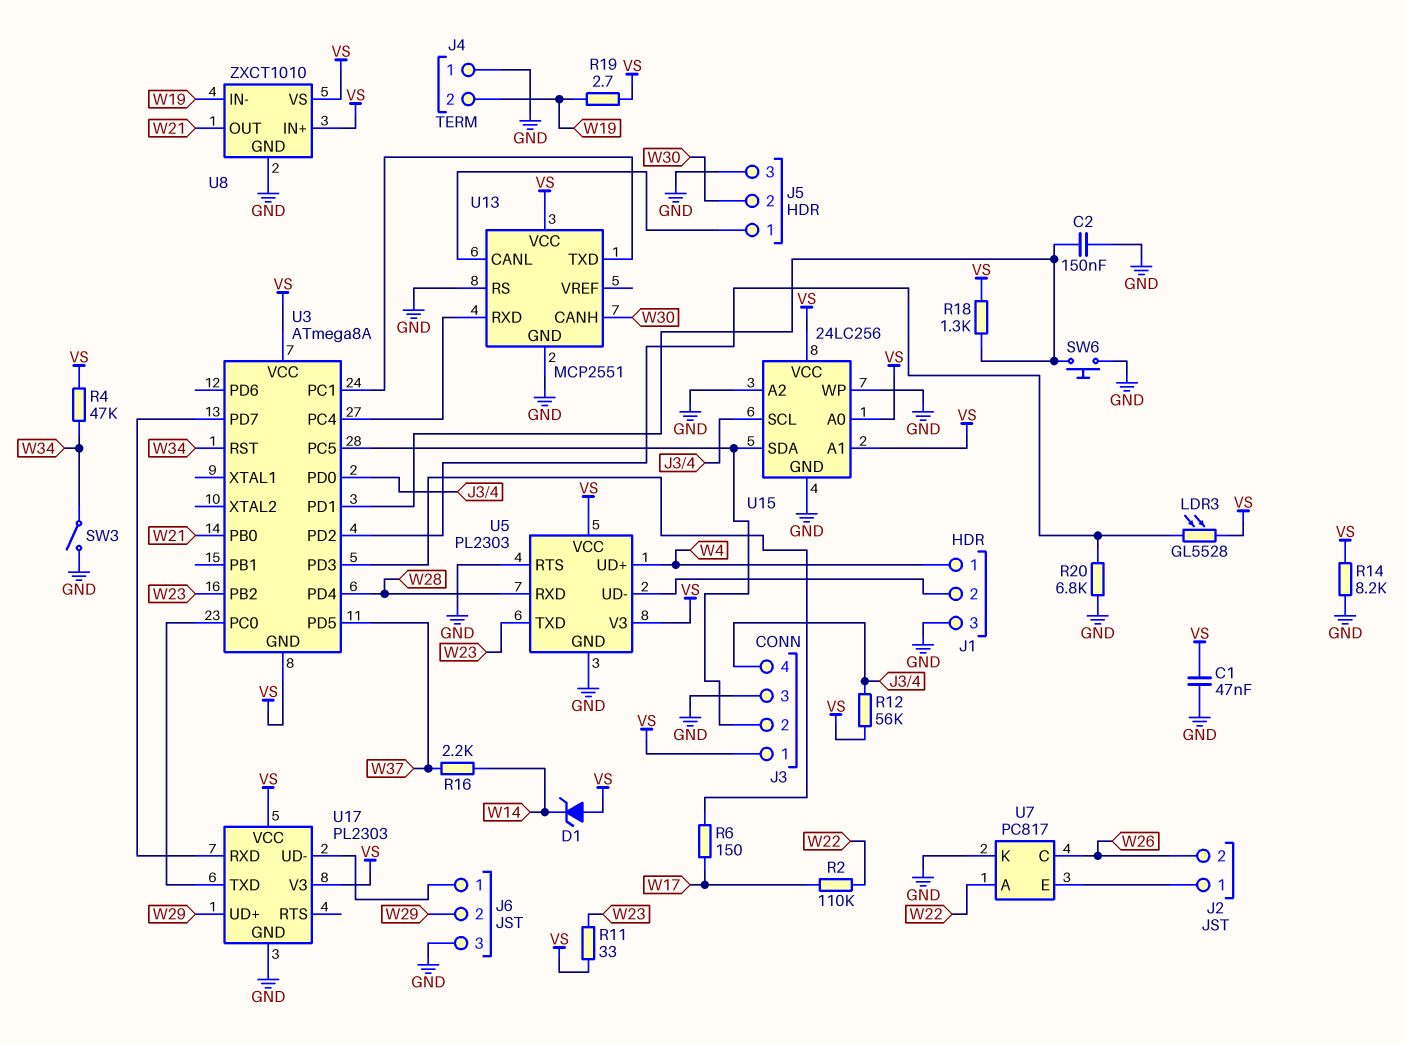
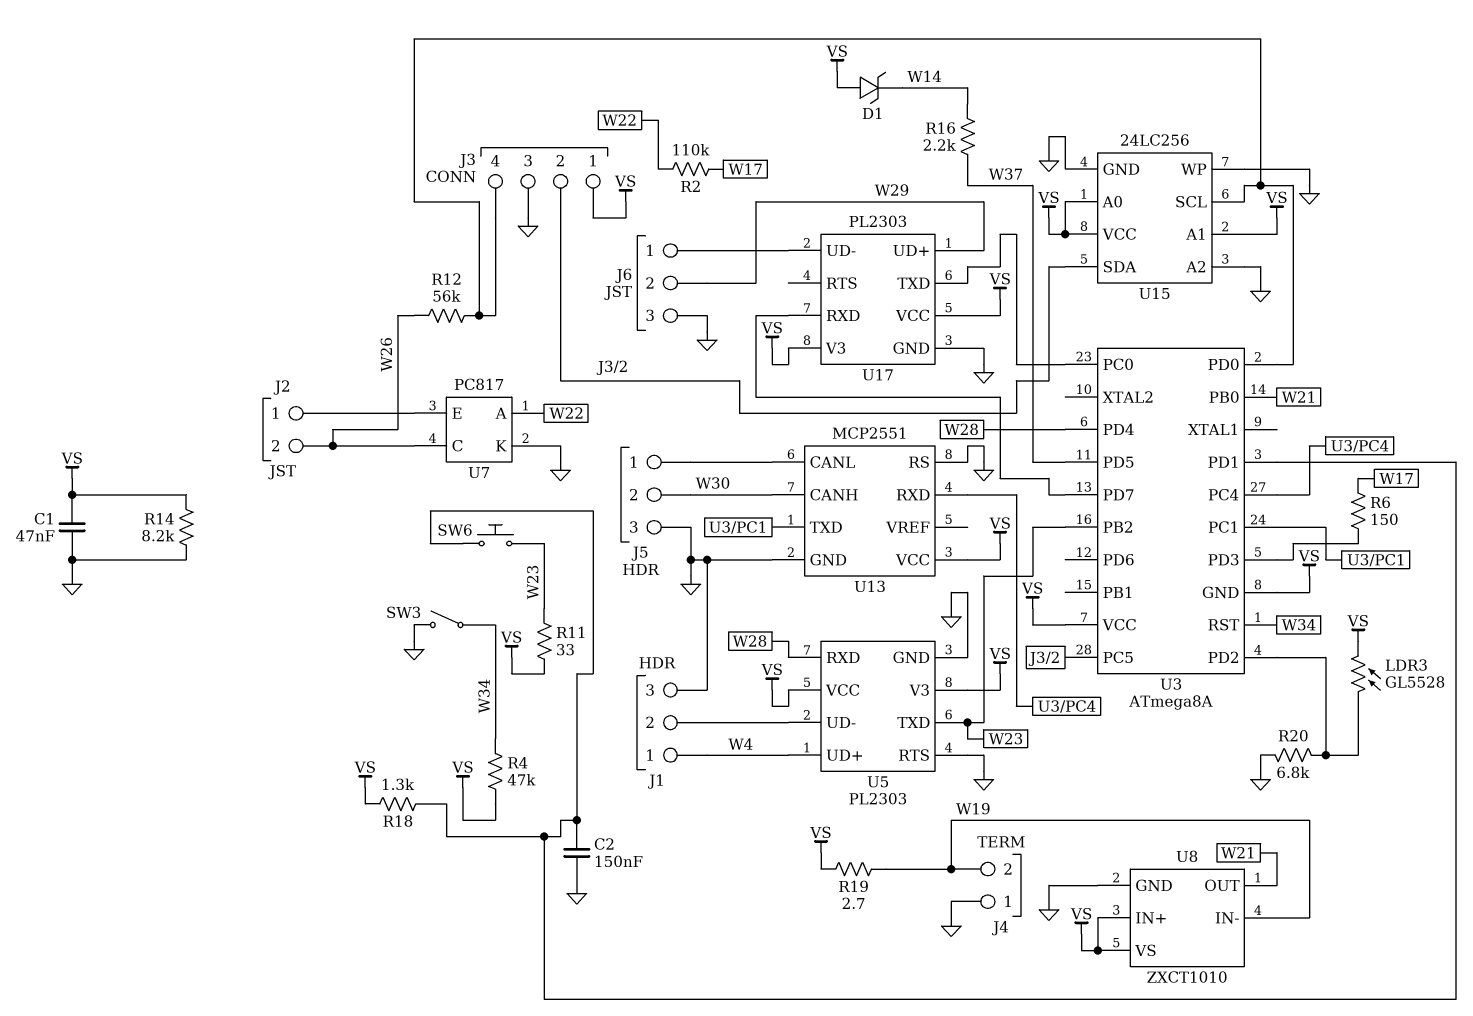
R12: 56k (J3/4, VS) -> 56k (J3/4, W26)
SW6: button (GND, U3/PD1) -> button (U3/PD1, W23)

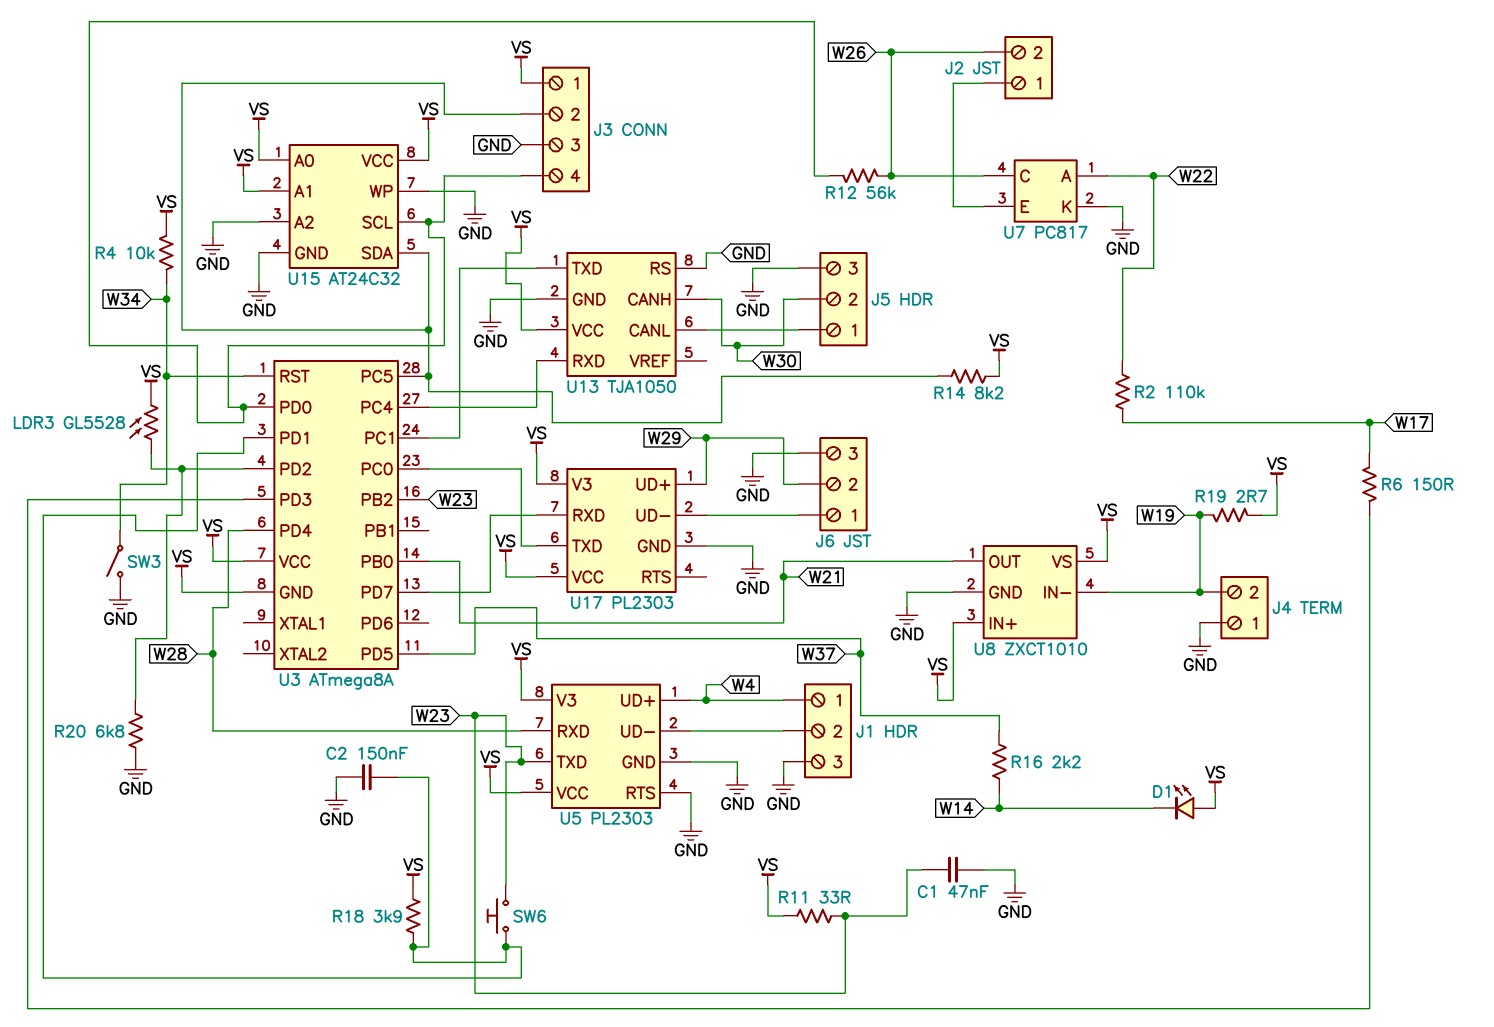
C1: 47nF (GND, VS) -> 47nF (GND, W23)
D1: zener (A VS, K W14) -> LED (A VS, K W14)
R4: 47k (VS, W34) -> 10k (VS, W34)
R14: 8.2k (GND, VS) -> 8.2k (J3/2, VS)
R18: 1.3k (U3/PD1, VS) -> 3.9k (U3/PD1, VS)
U13: MCP2551 -> TJA1050
U15: 24LC256 -> AT24C32

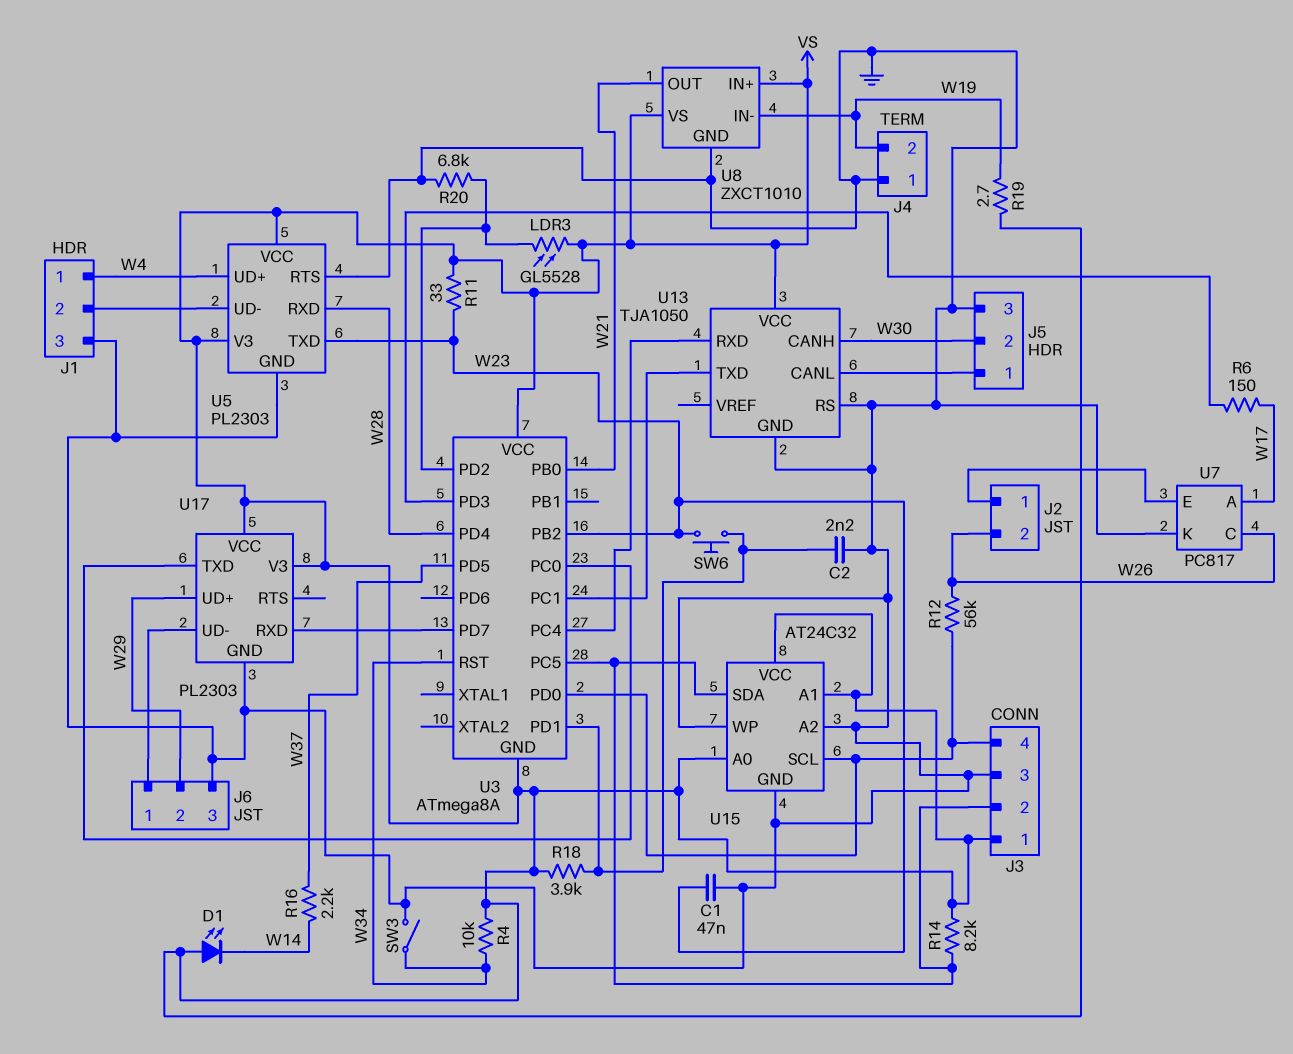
C2: 150nF (GND, U3/PD1) -> 2.2nF (GND, U3/PD1)
R2: 110k (W17, W22) -> none
U7 pin A: W22 -> W17

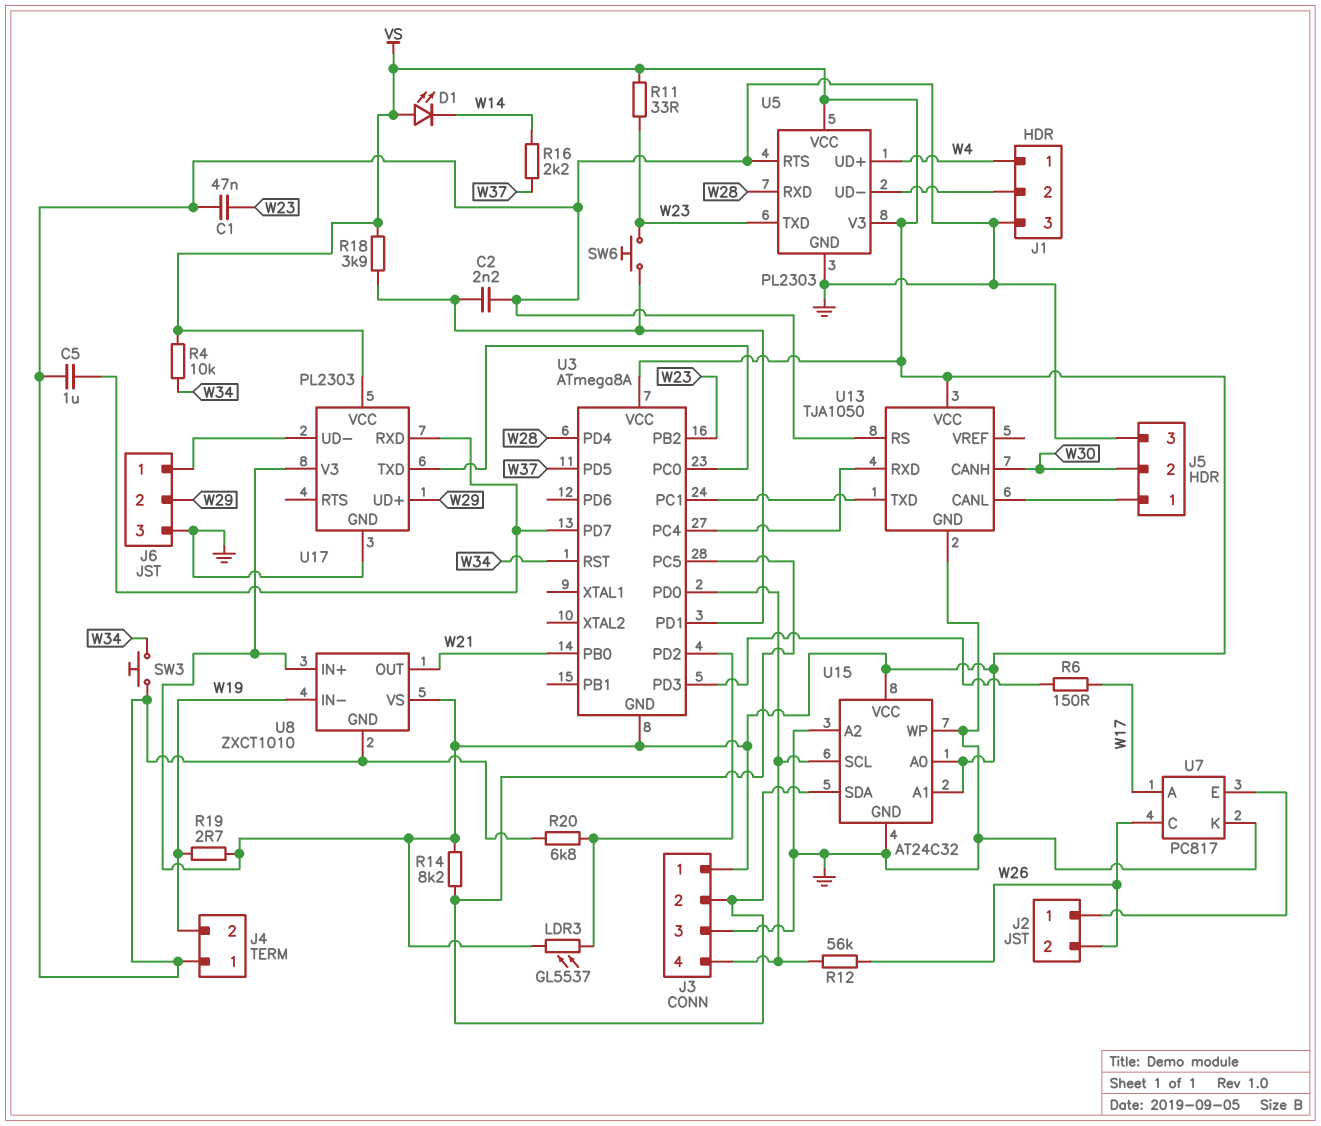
C5: none -> 1uF (GND, U3/PD7)
LDR3: GL5528 (U3/PD2, VS) -> GL5537 (U3/PD2, VS)
SW3: switch (GND, W34) -> button (GND, W34)

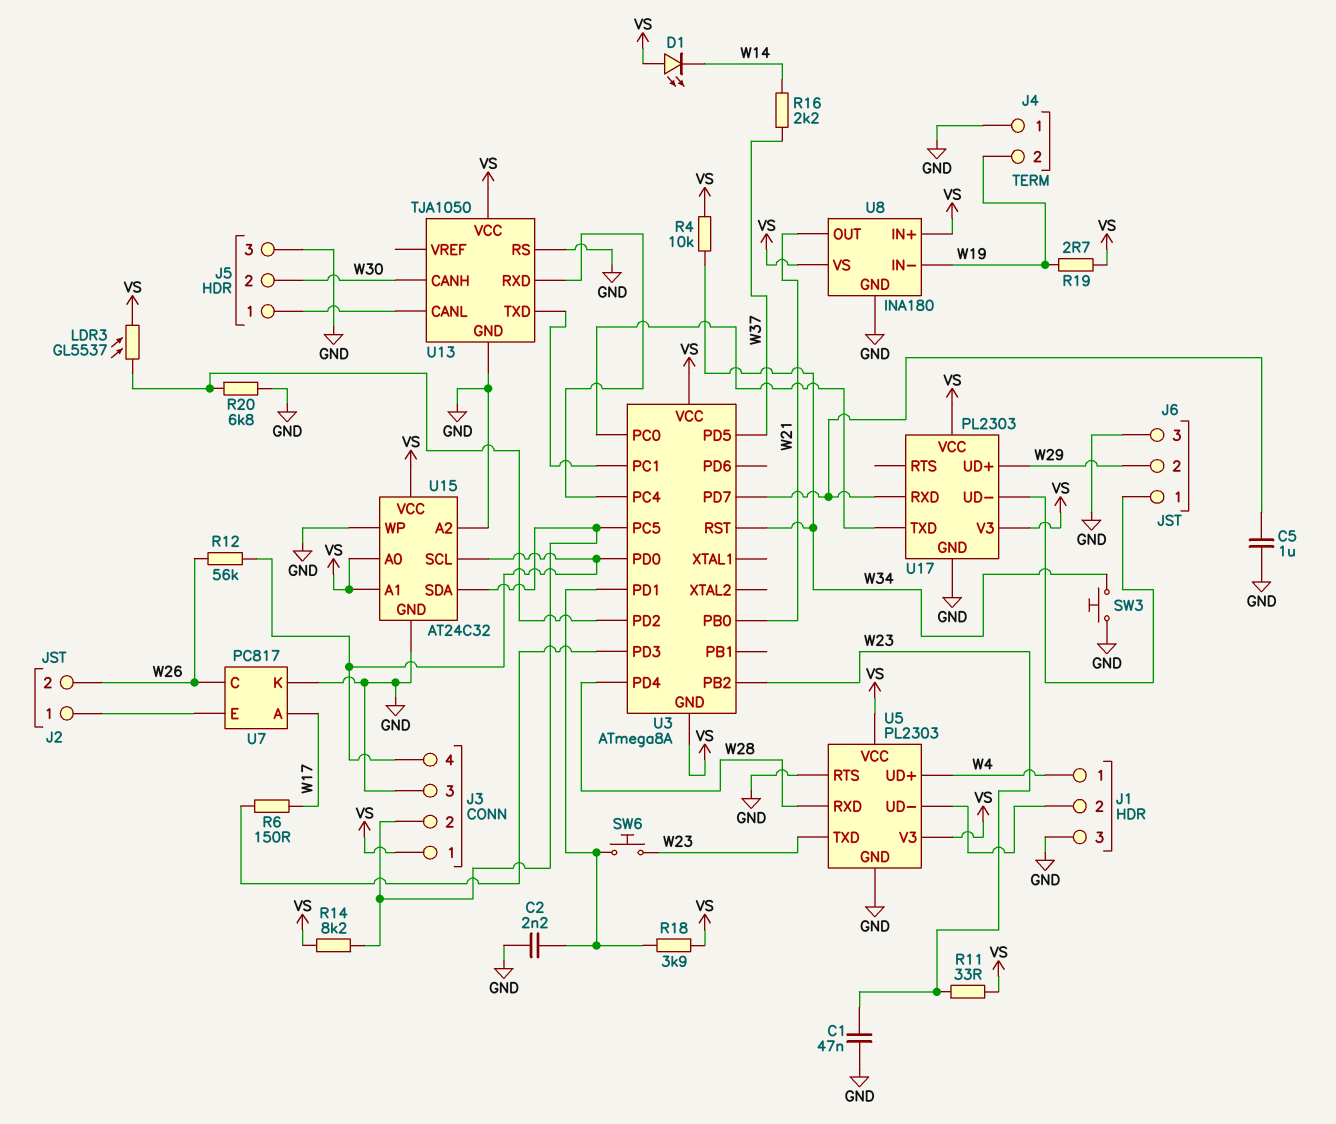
U8: ZXCT1010 -> INA180

